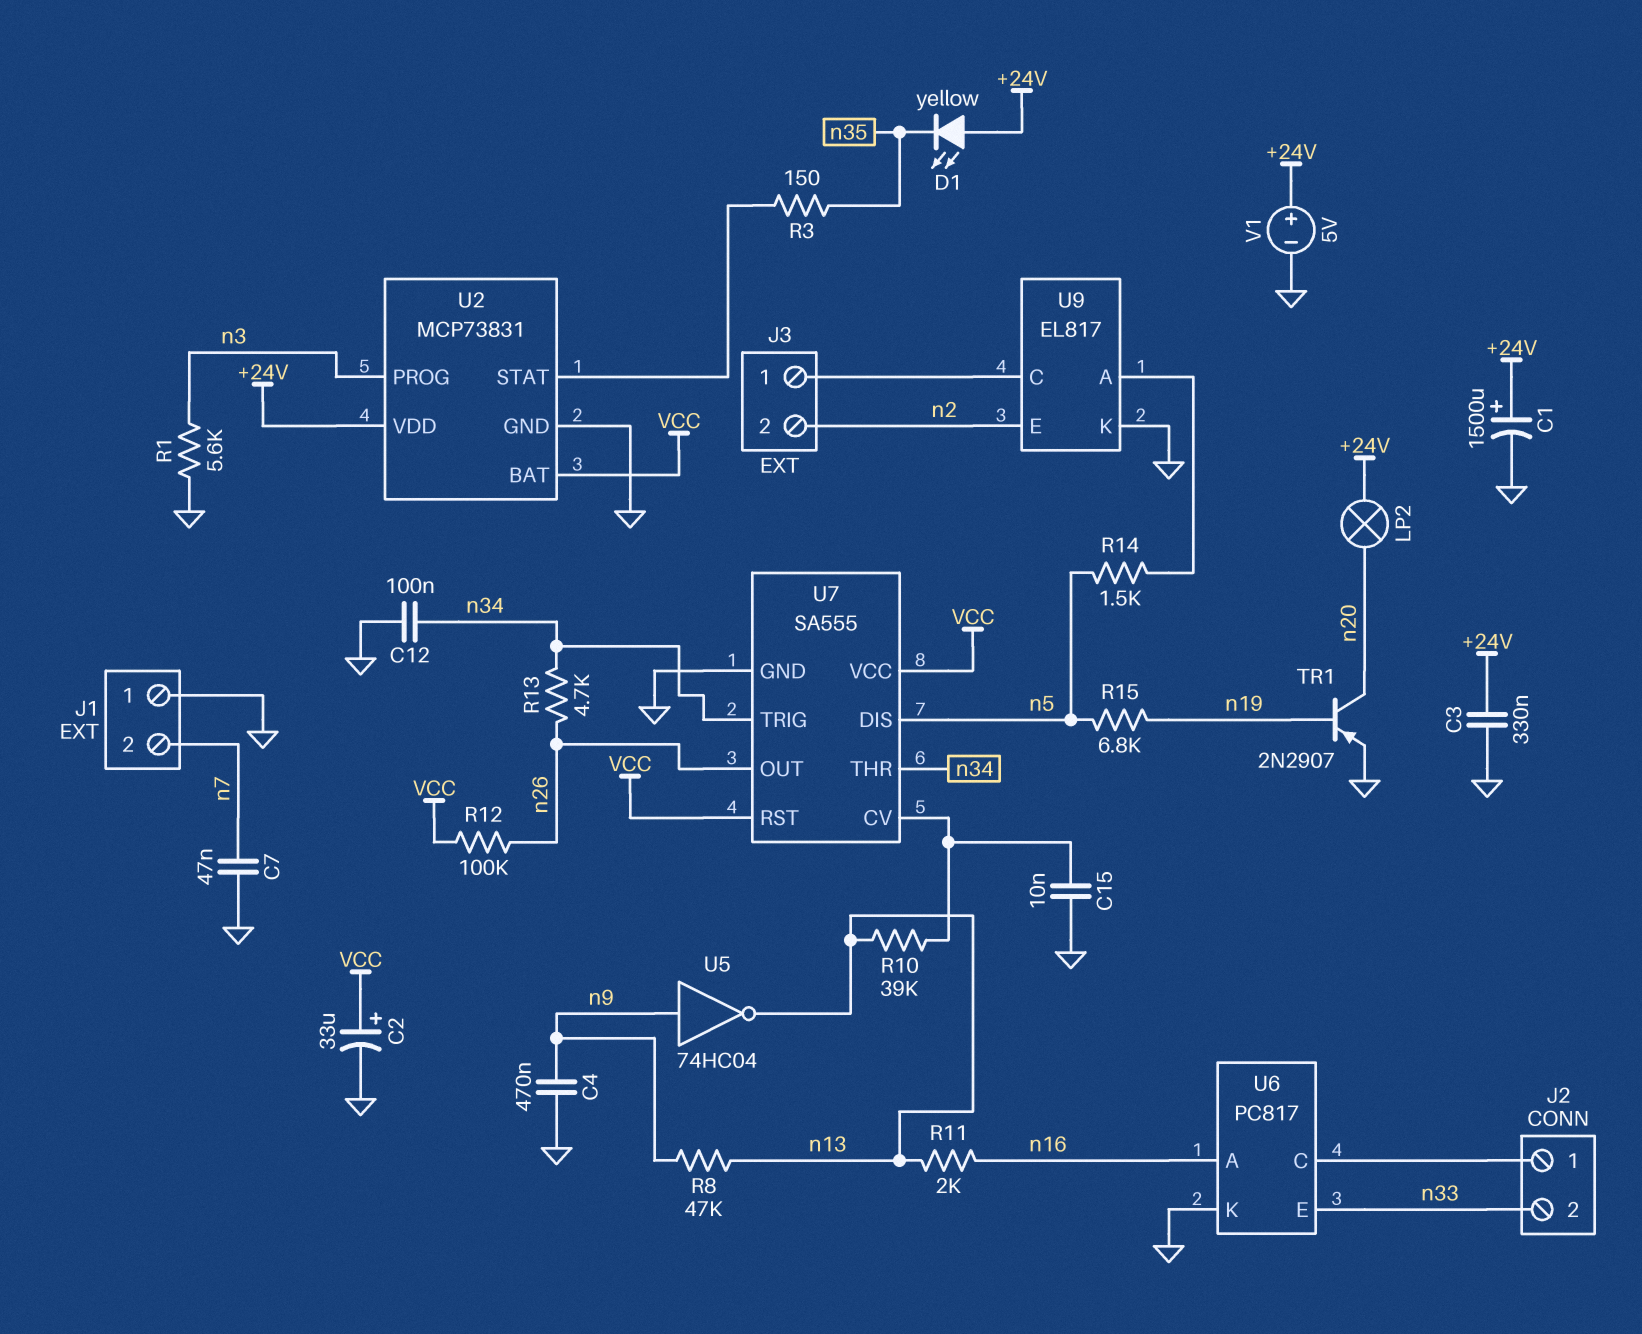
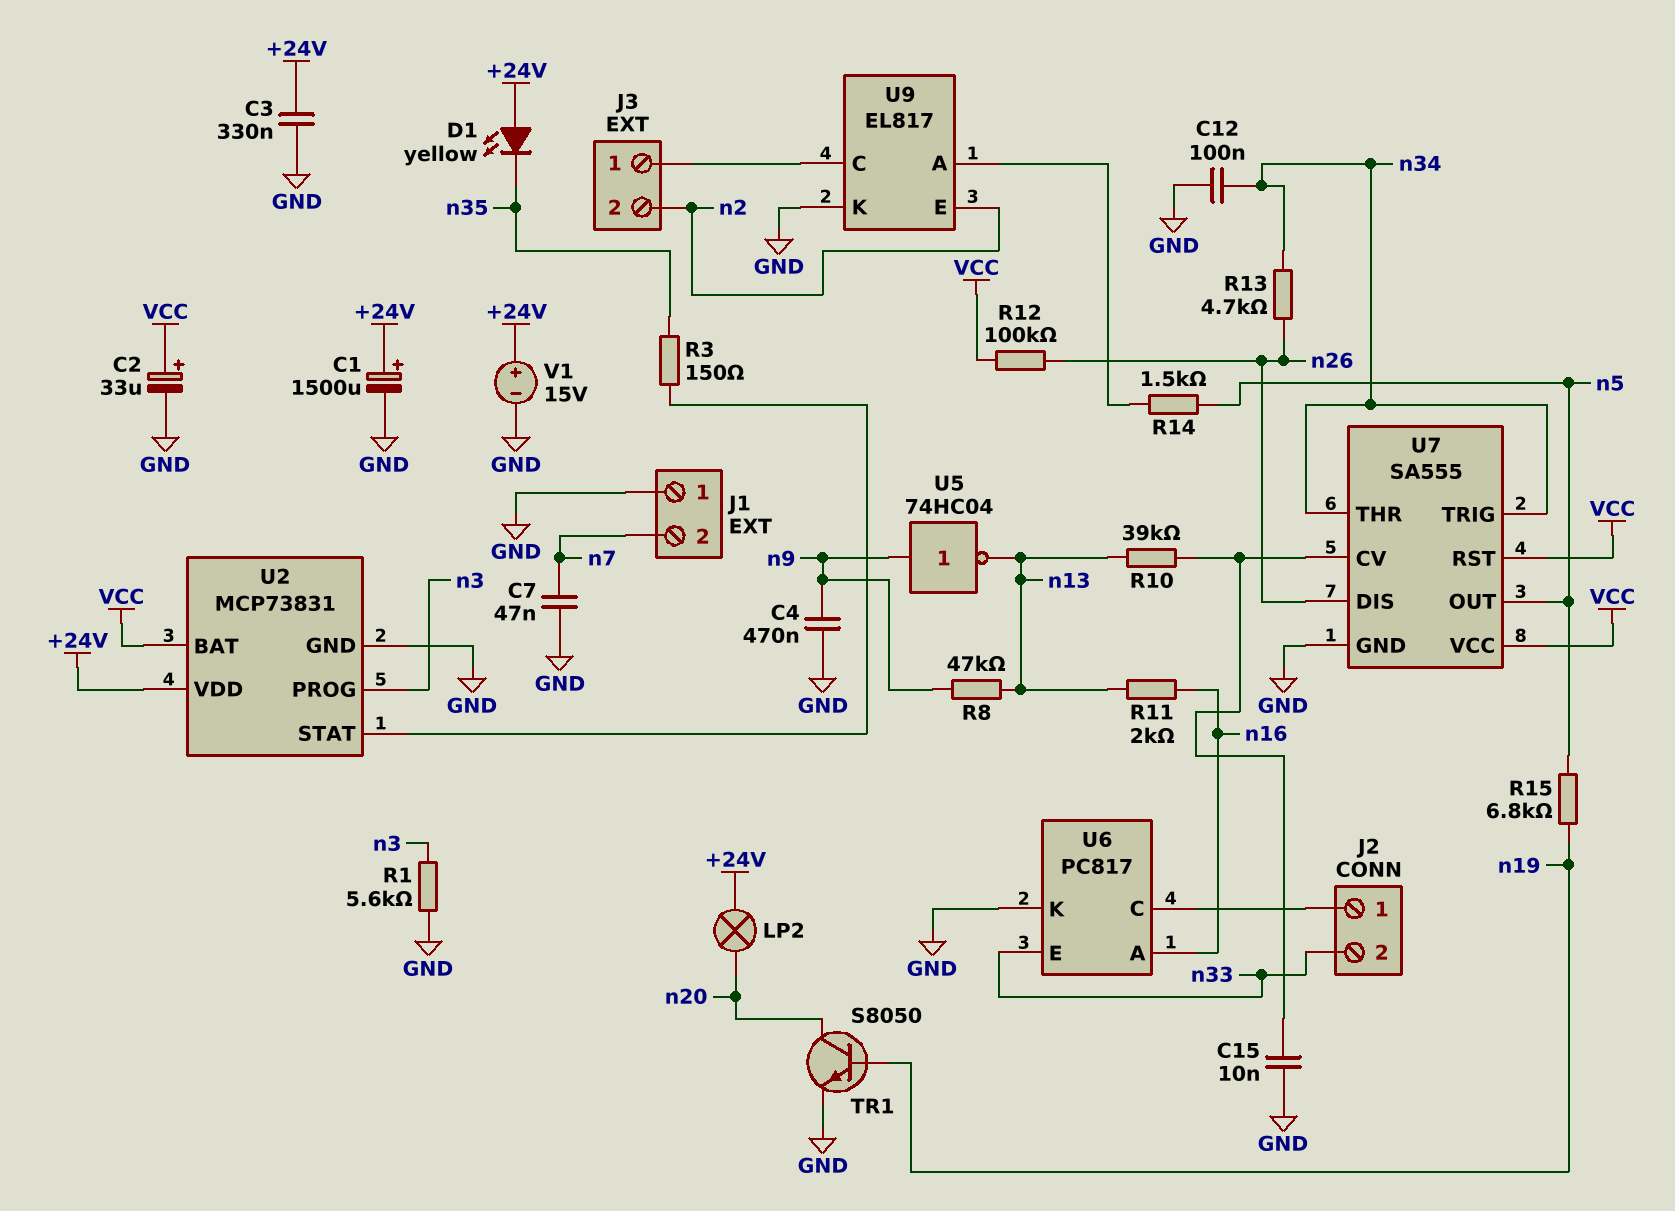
TR1: PNP 2N2907 (B n19, C n20, E GND) -> NPN S8050 (B n19, C n20, E GND)
U7 pin DIS: n5 -> n26
U7 pin OUT: n26 -> n5
V1: 5V (plus +24V, minus GND) -> 15V (plus +24V, minus GND)

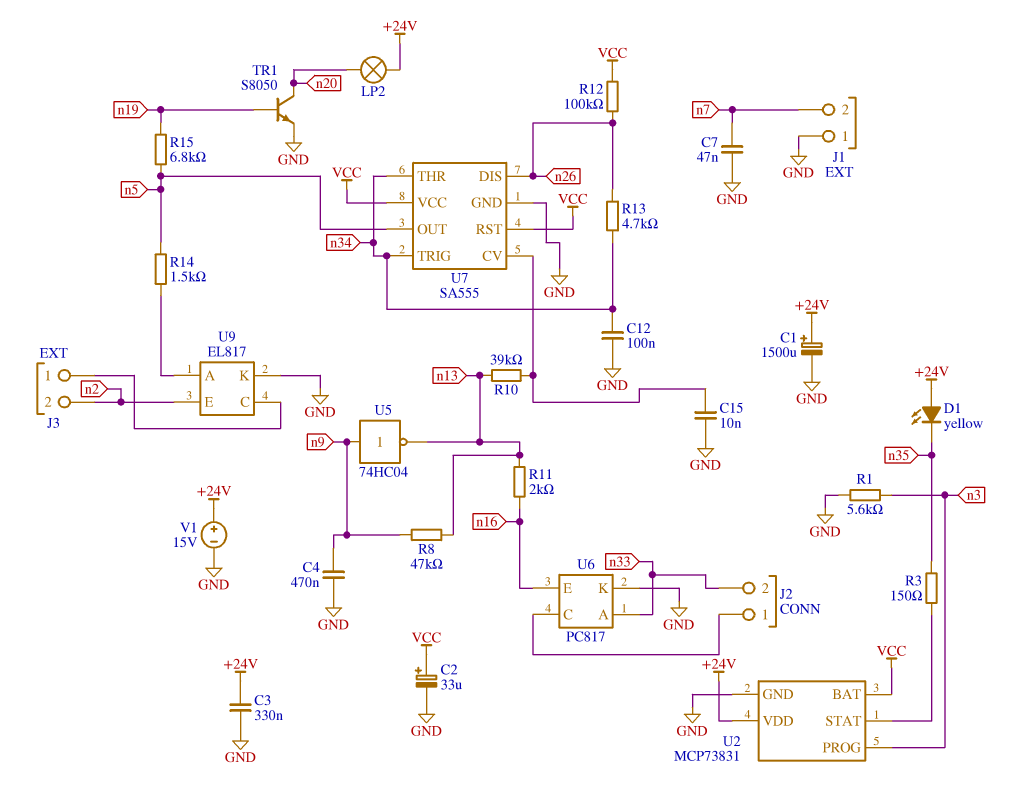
U6 pin A: n16 -> n33
U6 pin E: n33 -> n16

